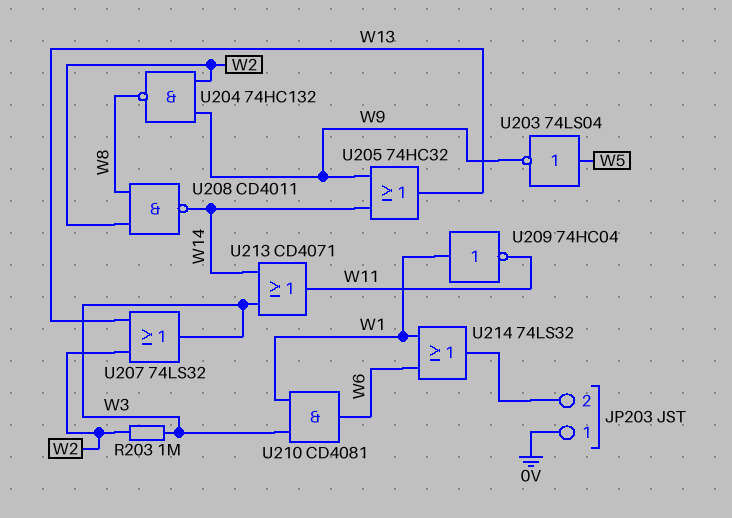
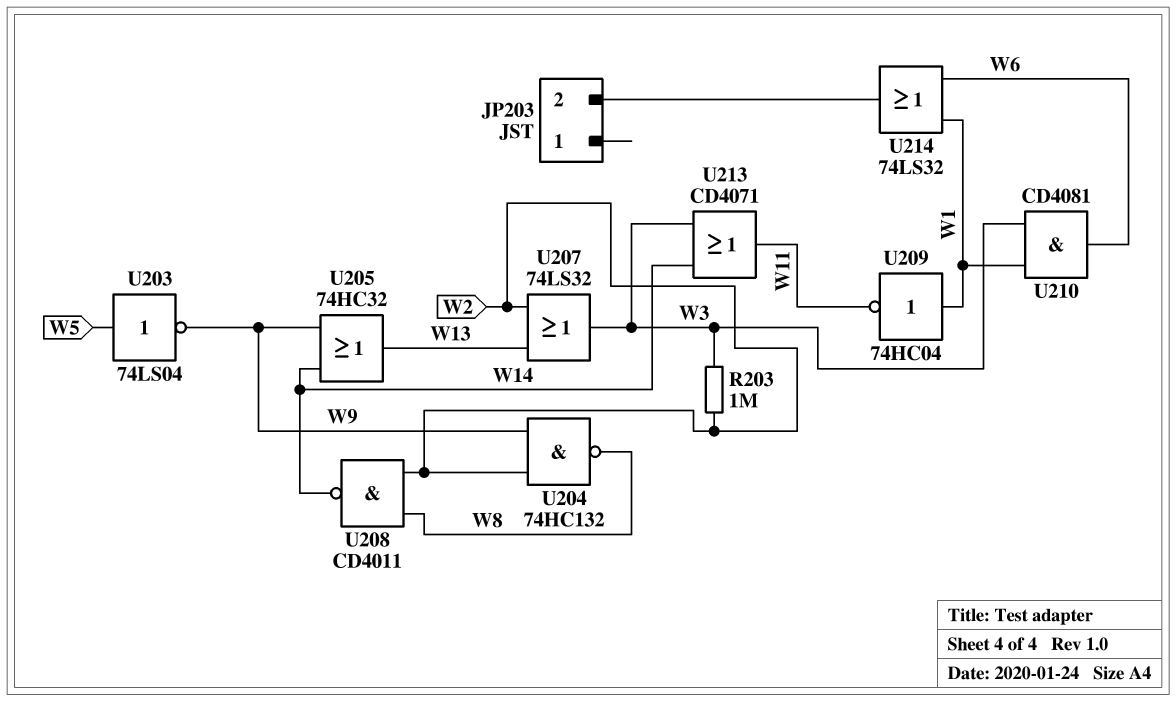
JP203 pin 1: 0V -> none

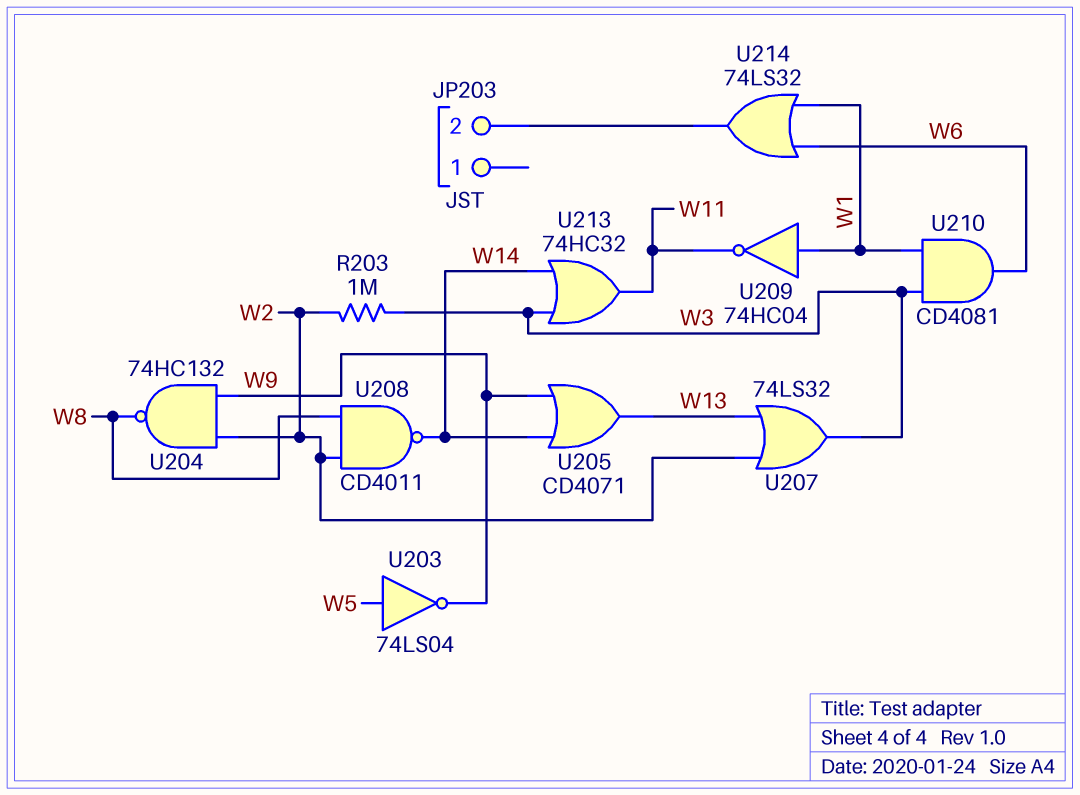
U205: OR 74HC32 (in W9, in W14, out W13) -> OR CD4071 (in W9, in W14, out W13)
U213: OR CD4071 (in W3, in W14, out W11) -> OR 74HC32 (in W3, in W14, out W11)

